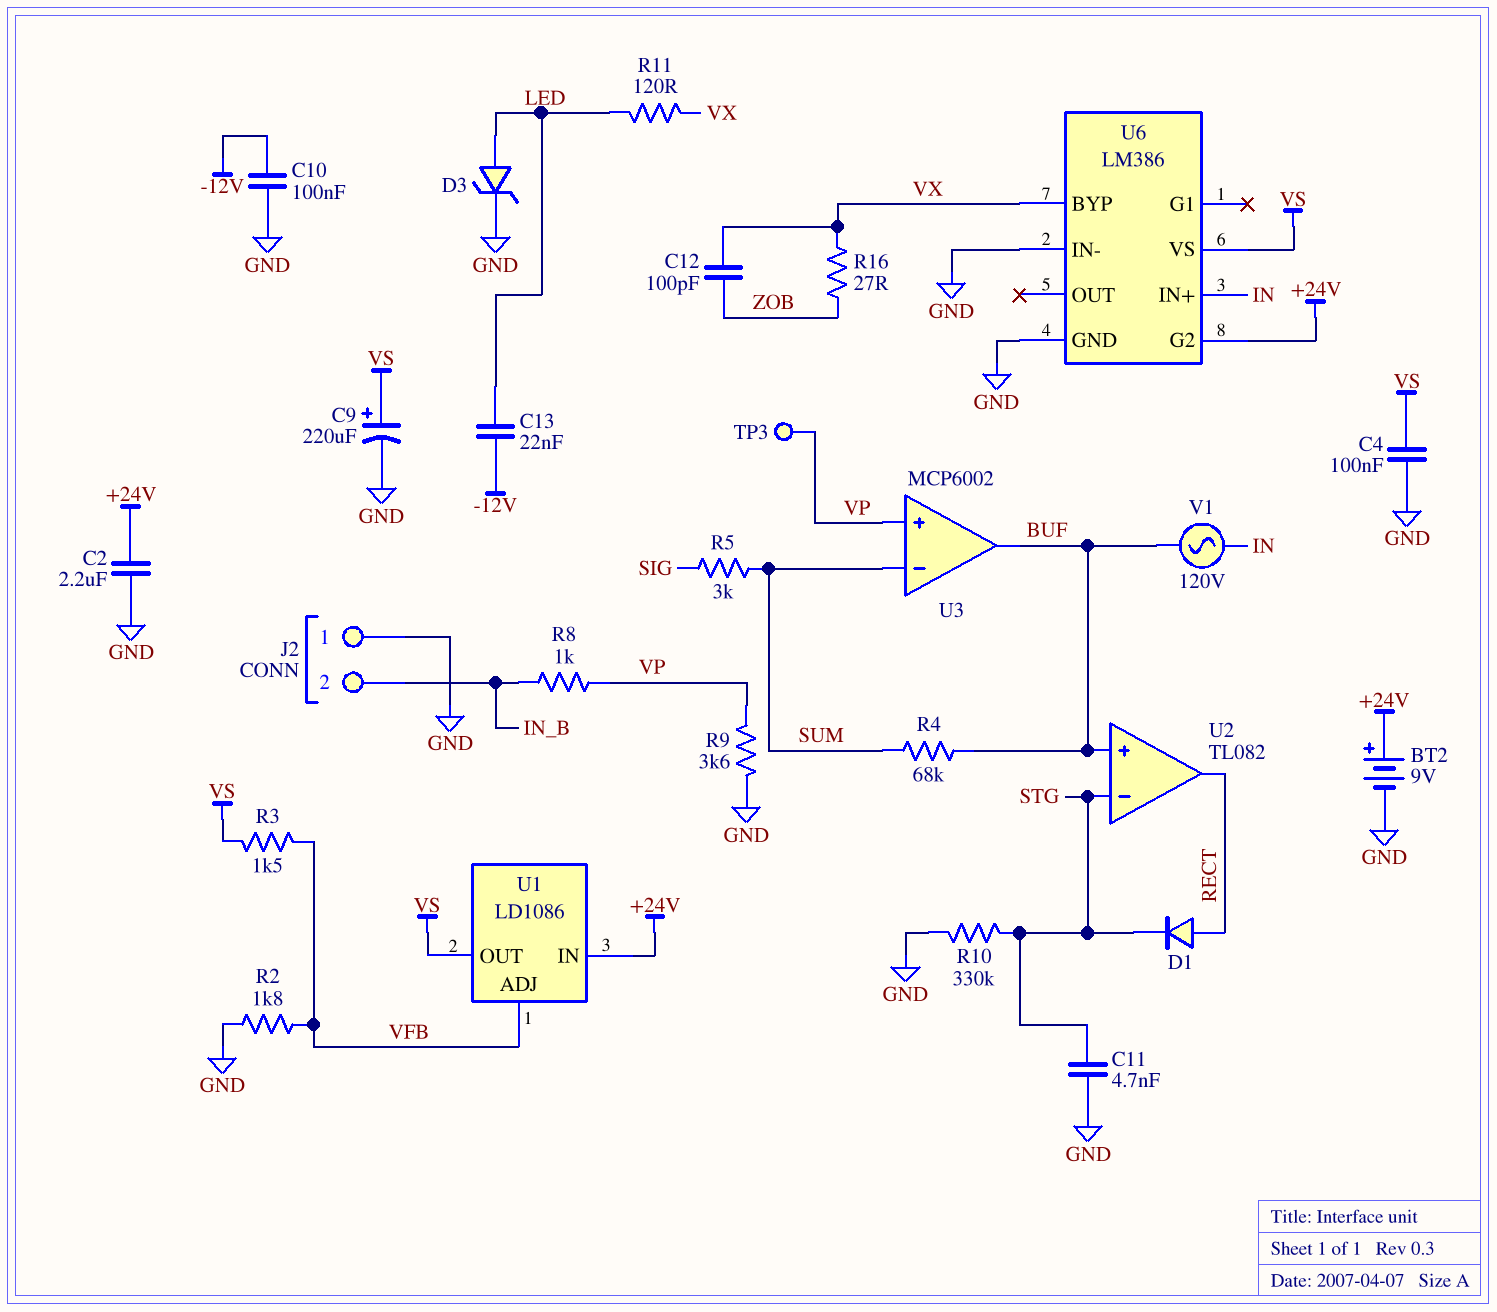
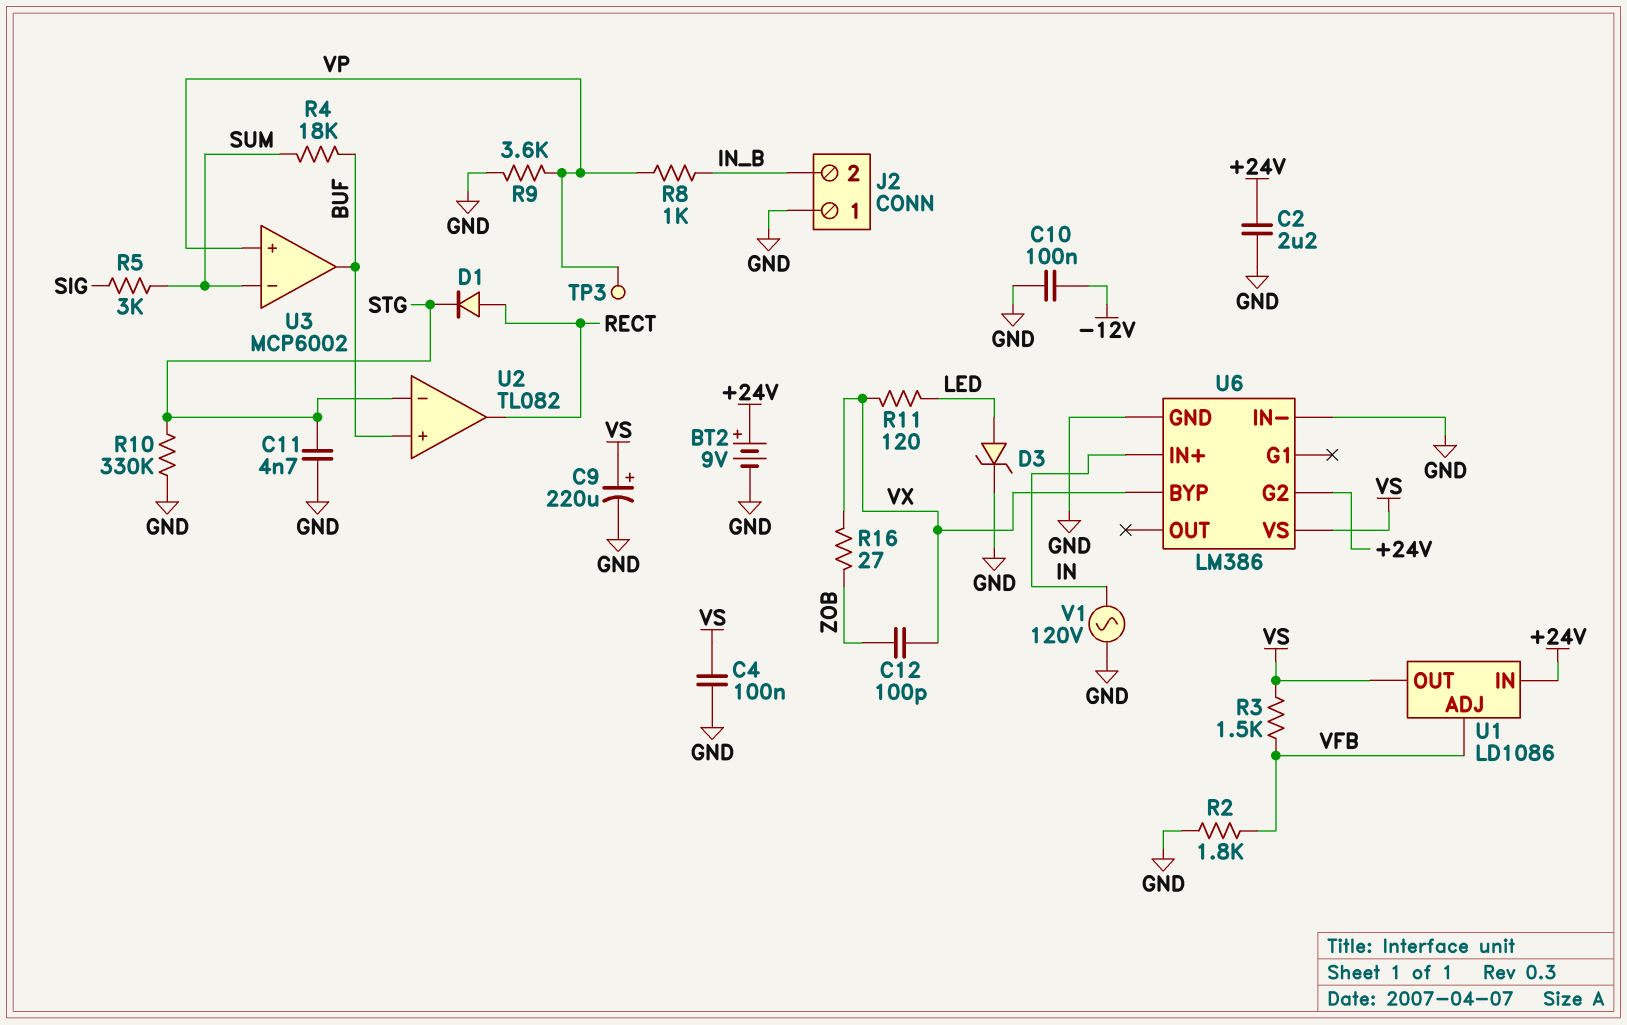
C13: 22nF (-12V, LED) -> none
R4: 68k (BUF, SUM) -> 18k (BUF, SUM)
V1: AC 120V (BUF, IN) -> AC 120V (GND, IN)

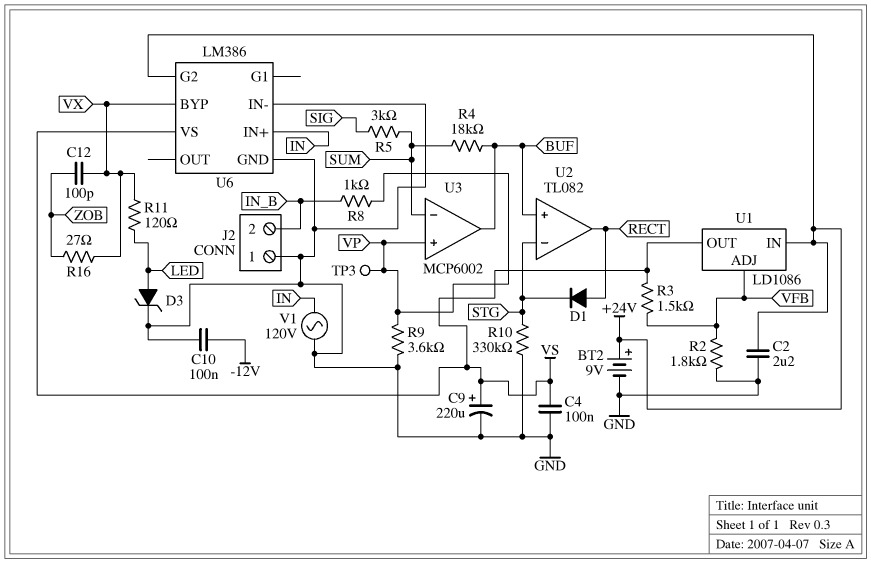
C11: 4.7nF (GND, STG) -> none

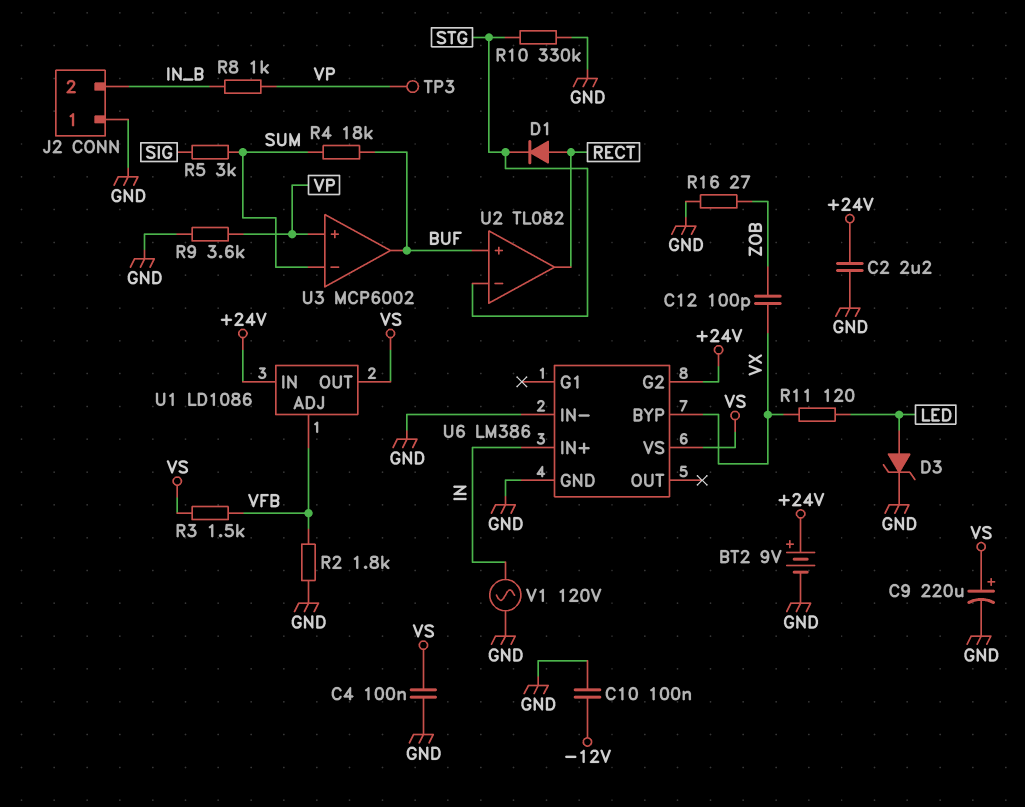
R16: 27 (VX, ZOB) -> 27 (GND, ZOB)

